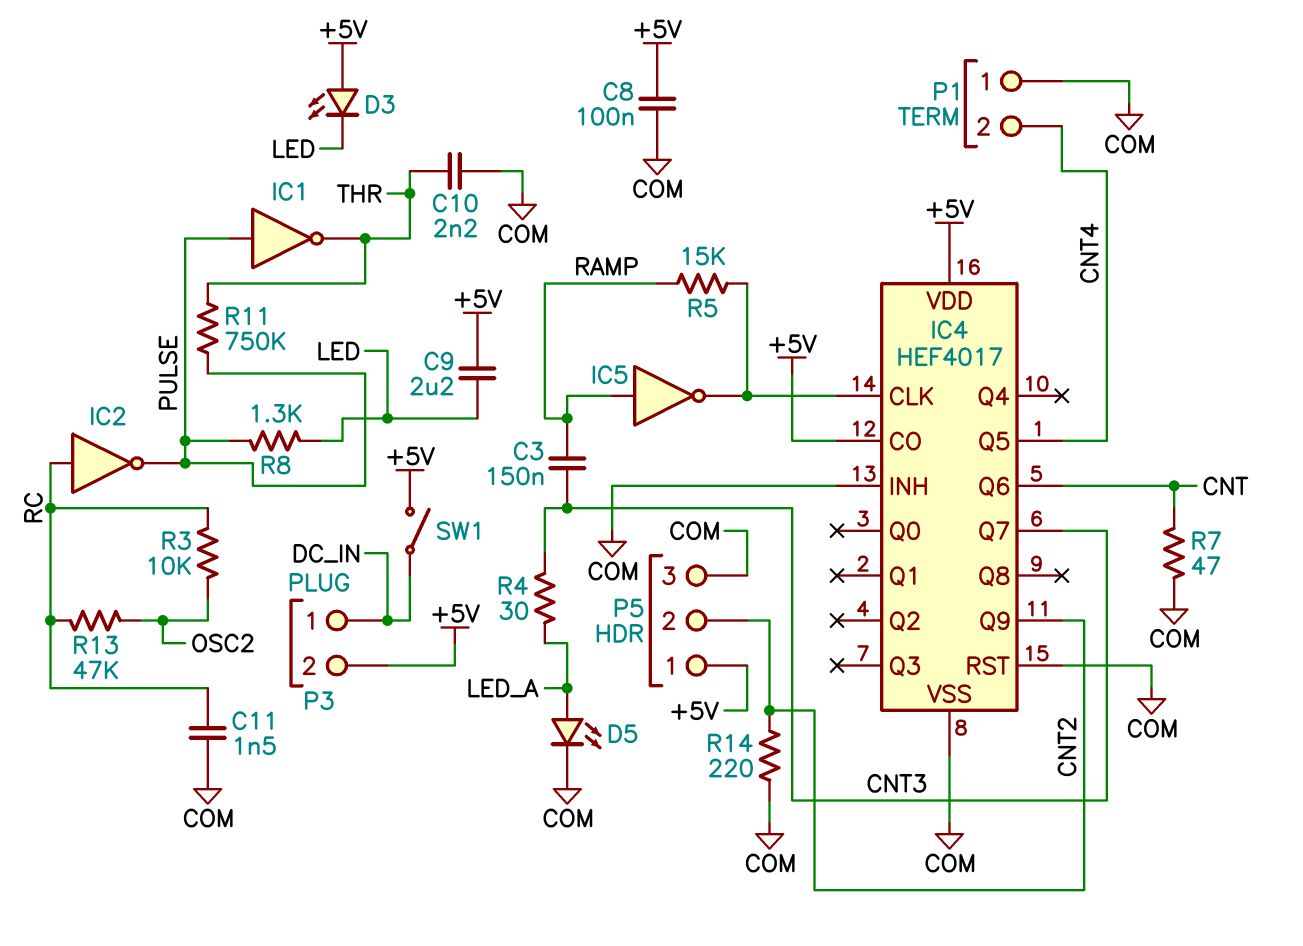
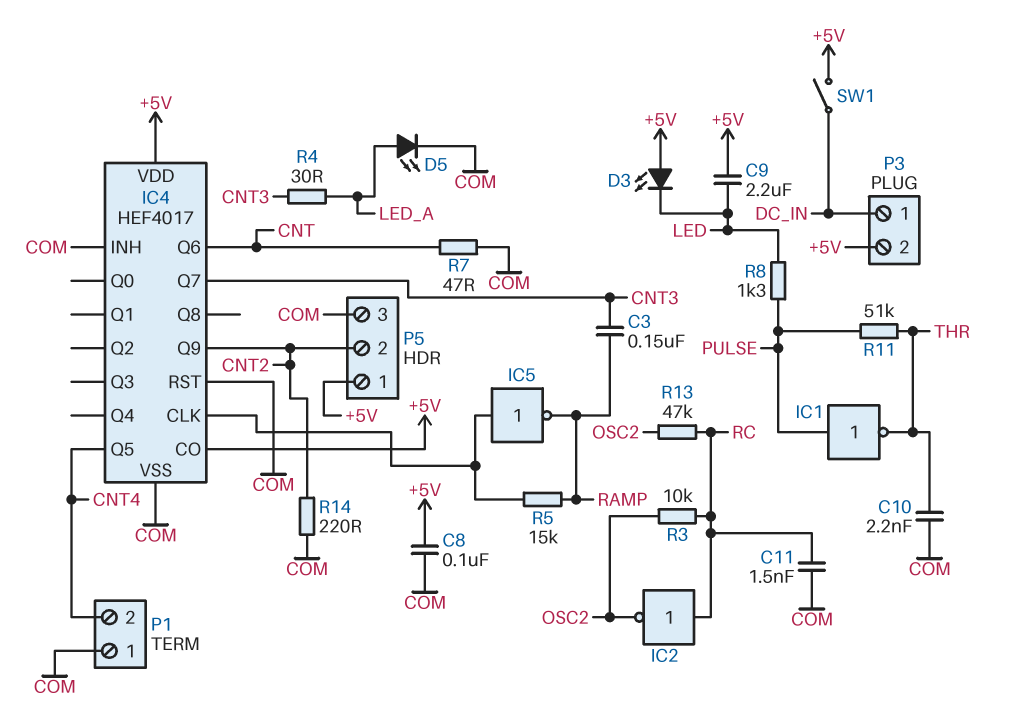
IC2: NOT (in RC, out PULSE) -> NOT (in RC, out OSC2)
IC5: NOT (in RAMP, out IC4/CLK) -> NOT (in IC4/CLK, out RAMP)
R11: 750k (PULSE, THR) -> 51k (PULSE, THR)

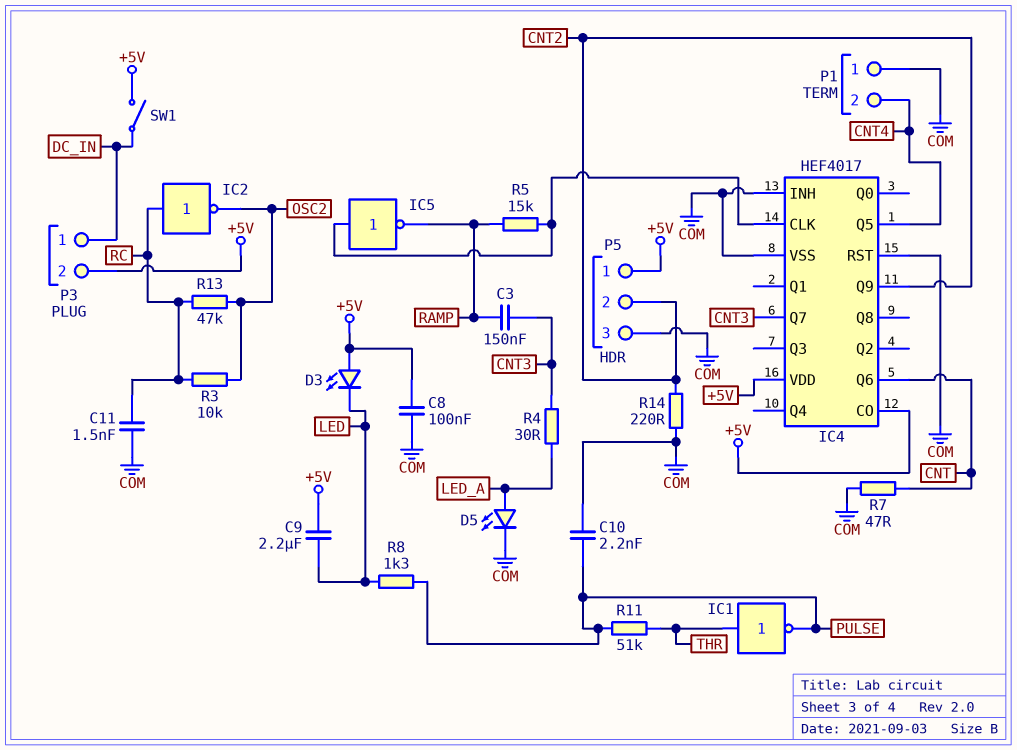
C10: 2.2nF (COM, THR) -> 2.2nF (COM, PULSE)
IC1: NOT (in PULSE, out THR) -> NOT (in THR, out PULSE)

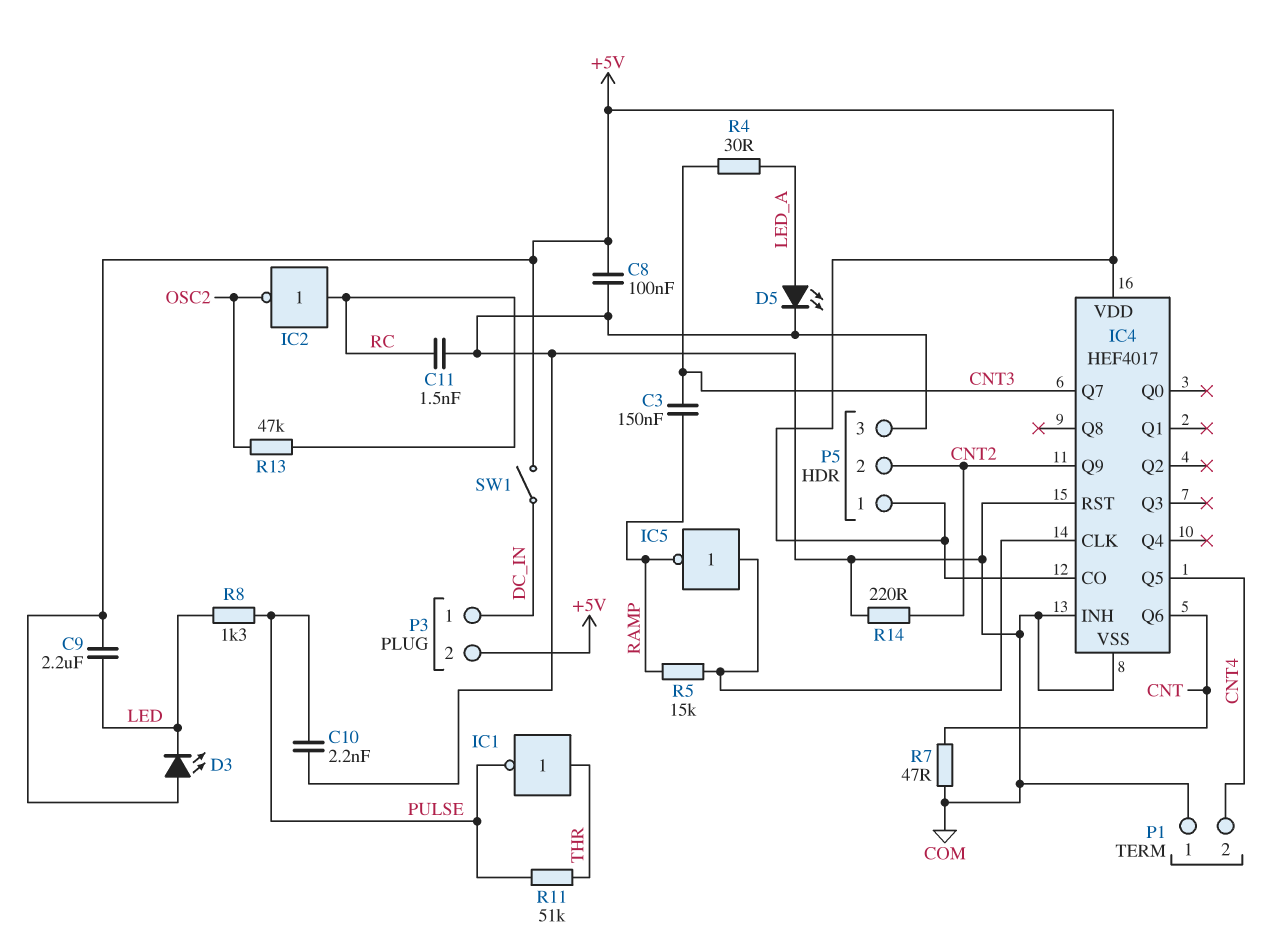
R3: 10k (OSC2, RC) -> none

